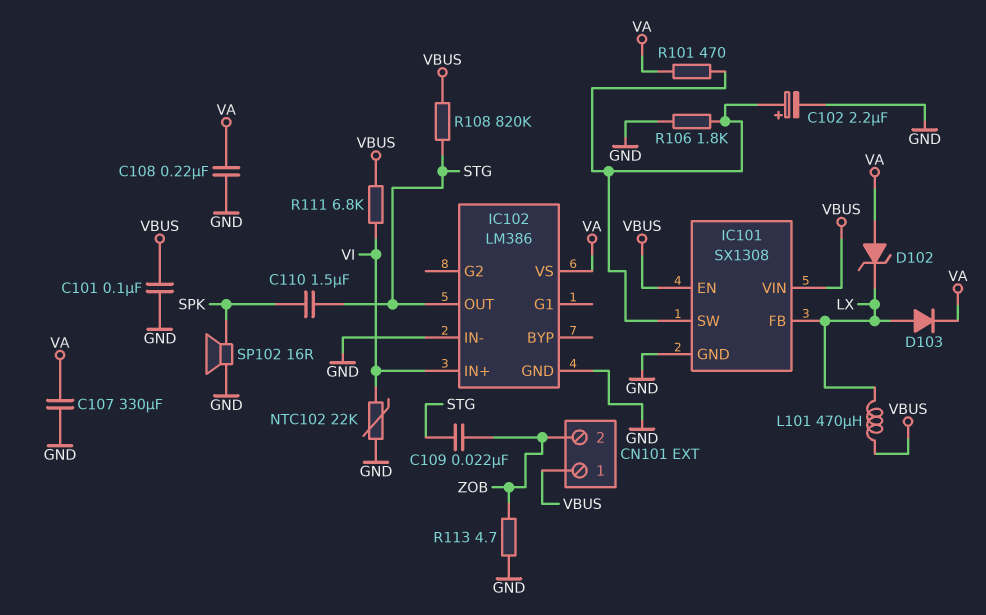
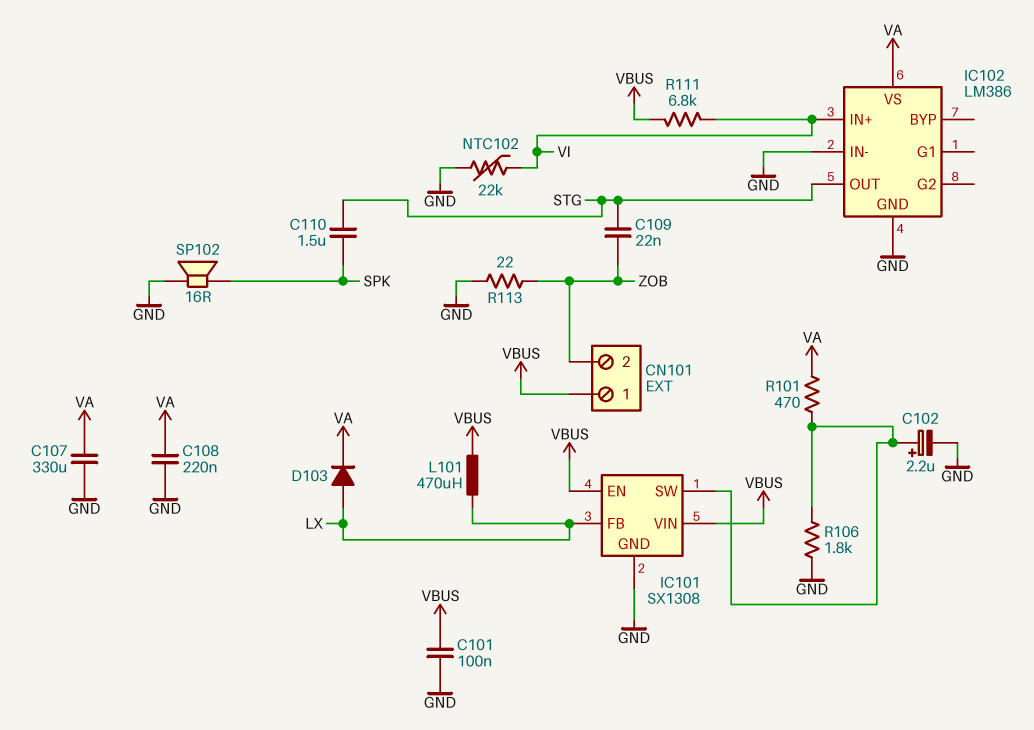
D102: zener (A VA, K LX) -> none
R108: 820k (STG, VBUS) -> none
R113: 4.7 (GND, ZOB) -> 22 (GND, ZOB)

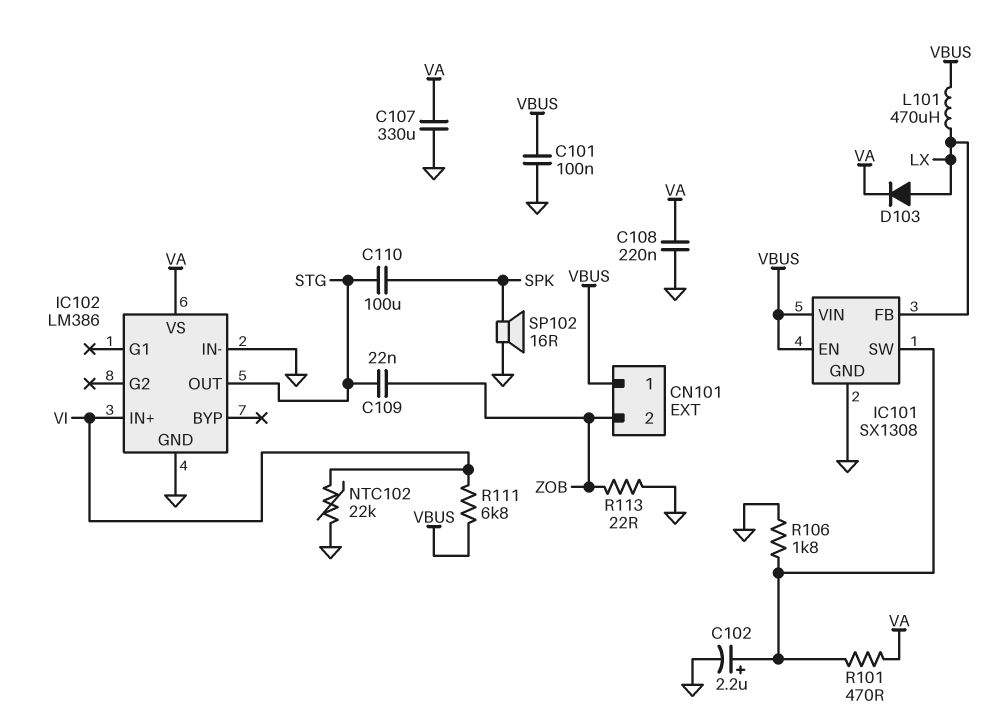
C110: 1.5uF (SPK, STG) -> 100uF (SPK, STG)

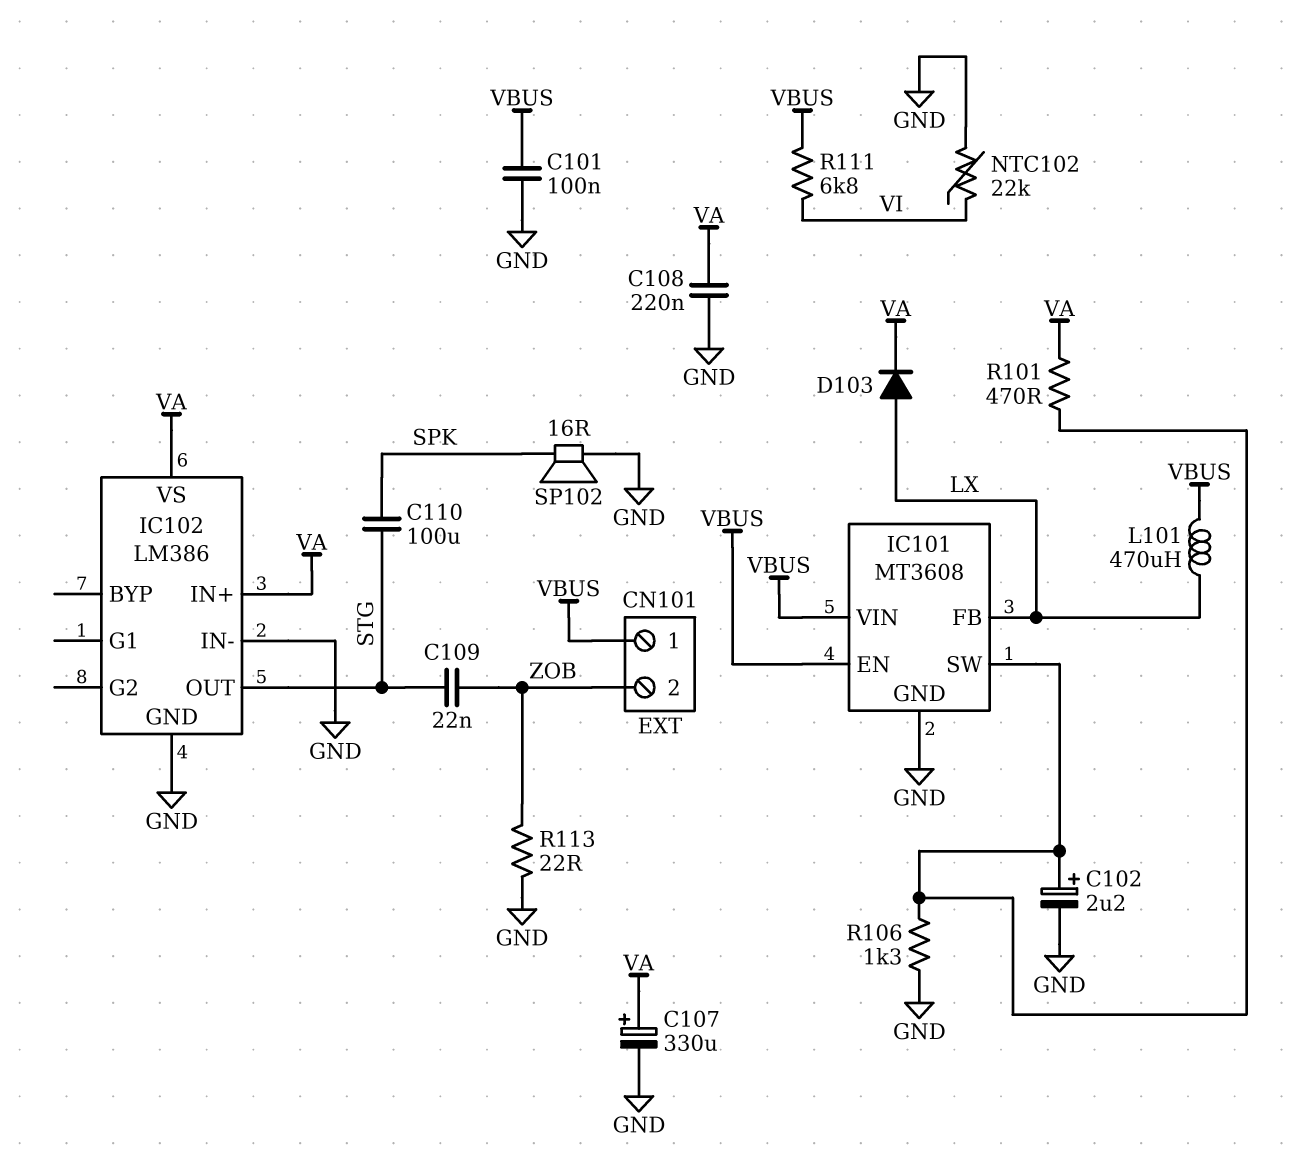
C107: 330uF (GND, VA) -> 330uF (plus VA, minus GND)
IC101: SX1308 -> MT3608
IC102 pin IN+: VI -> VA
R106: 1.8k (GND, IC101/SW) -> 1.3k (GND, IC101/SW)

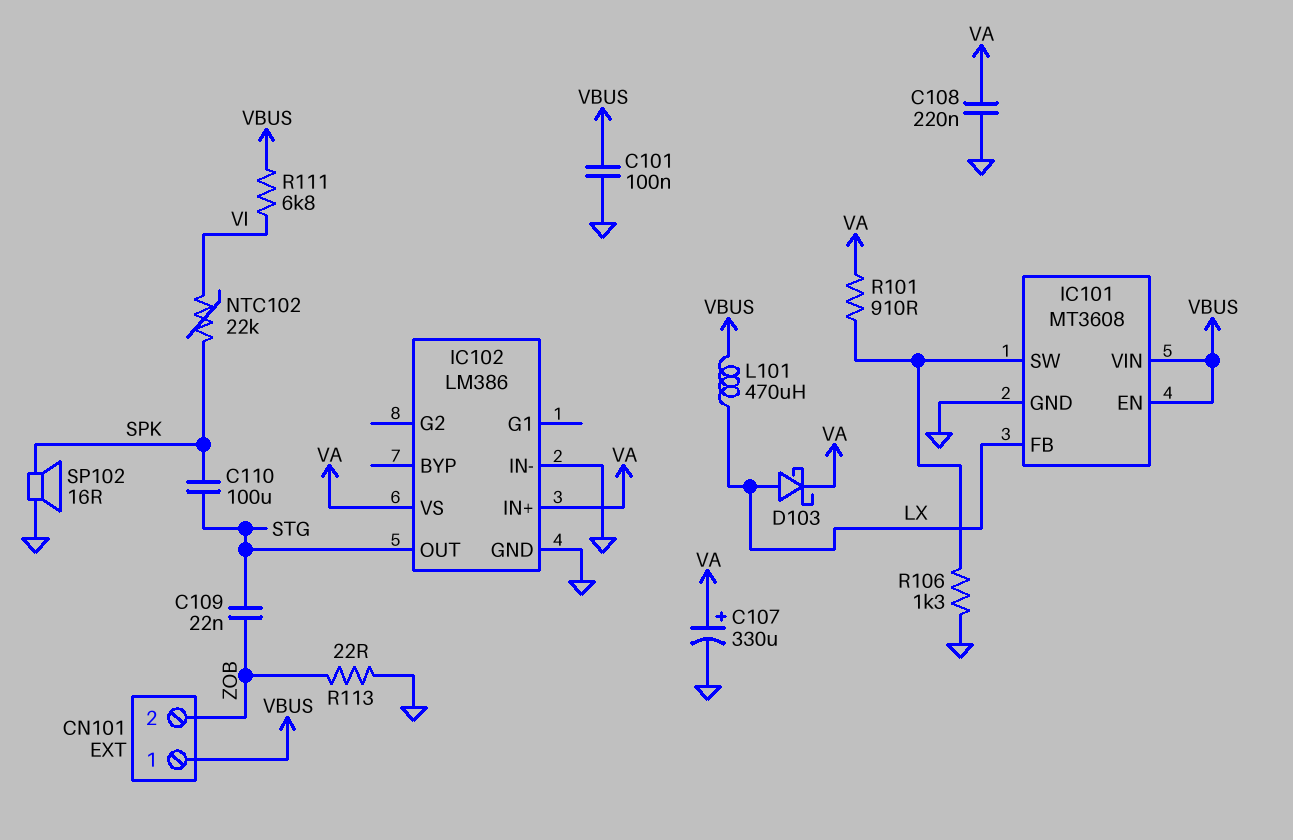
C102: 2.2uF (plus IC101/SW, minus GND) -> none
D103: diode (A LX, K VA) -> schottky (A LX, K VA)
NTC102: 22k (GND, VI) -> 22k (SPK, VI)
R101: 470 (IC101/SW, VA) -> 910 (IC101/SW, VA)

